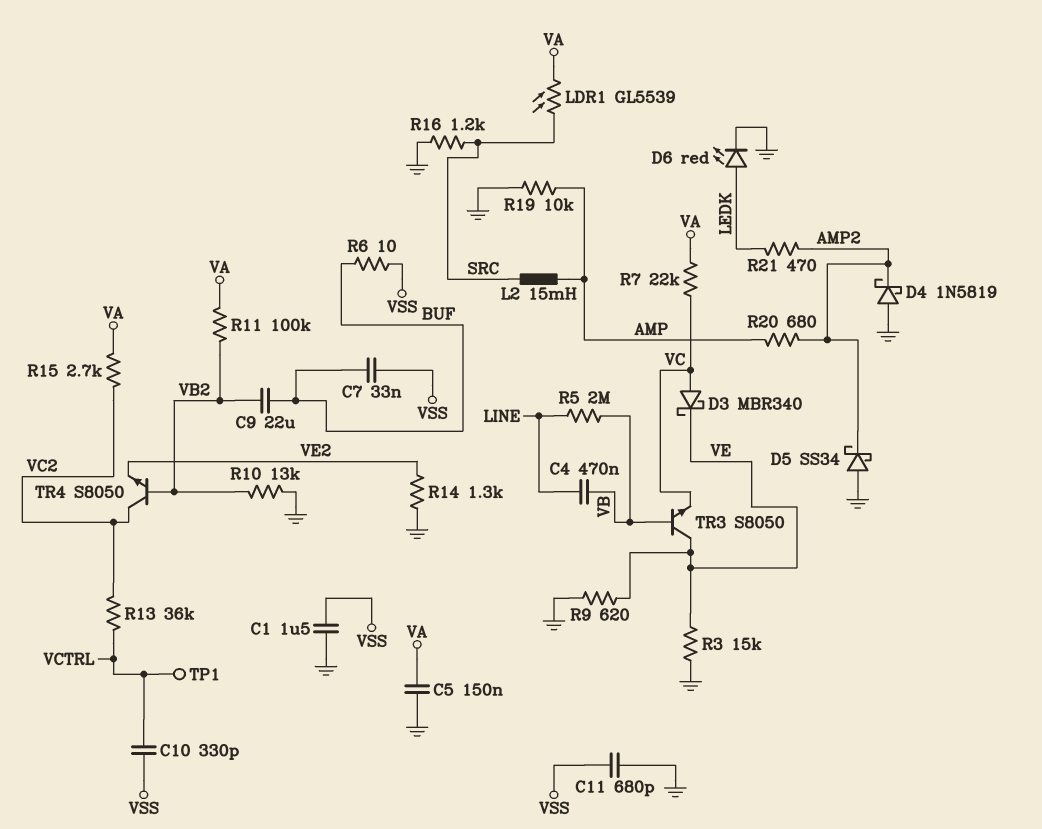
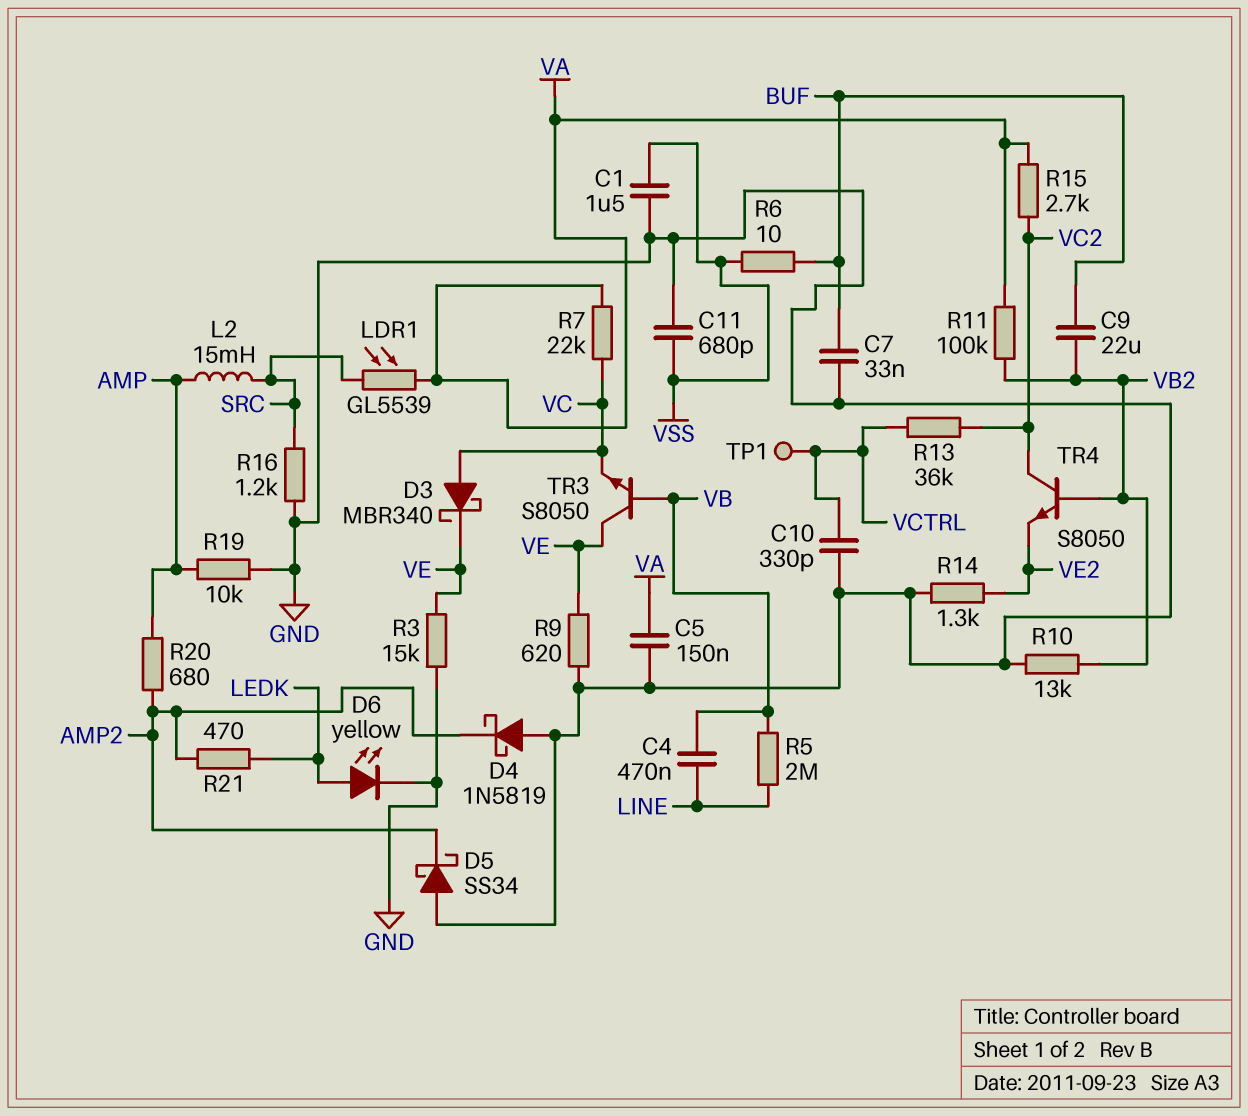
C7: 33nF (BUF, VSS) -> 33nF (BUF, GND)
C10: 330pF (VCTRL, VSS) -> 330pF (GND, VCTRL)
D6: LED red (A LEDK, K GND) -> LED yellow (A LEDK, K GND)

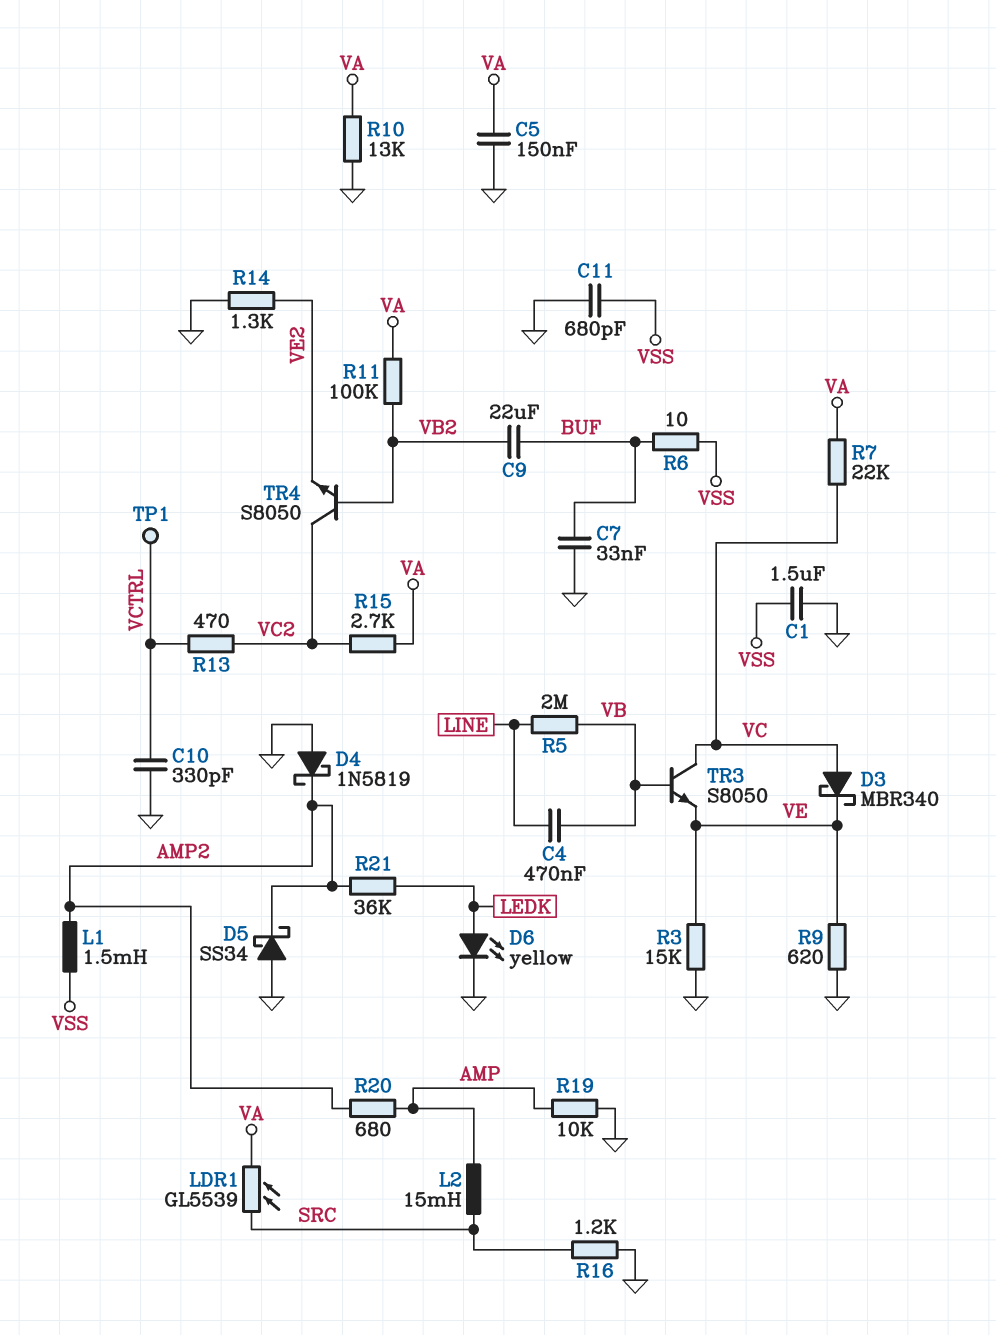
L1: none -> 1.5mH (AMP2, VSS)
R10: 13k (GND, VB2) -> 13k (GND, VA)
R13: 36k (VC2, VCTRL) -> 470 (VC2, VCTRL)
R21: 470 (AMP2, LEDK) -> 36k (AMP2, LEDK)
TR3: NPN S8050 (B VB, C VE, E VC) -> NPN S8050 (B VB, C VC, E VE)

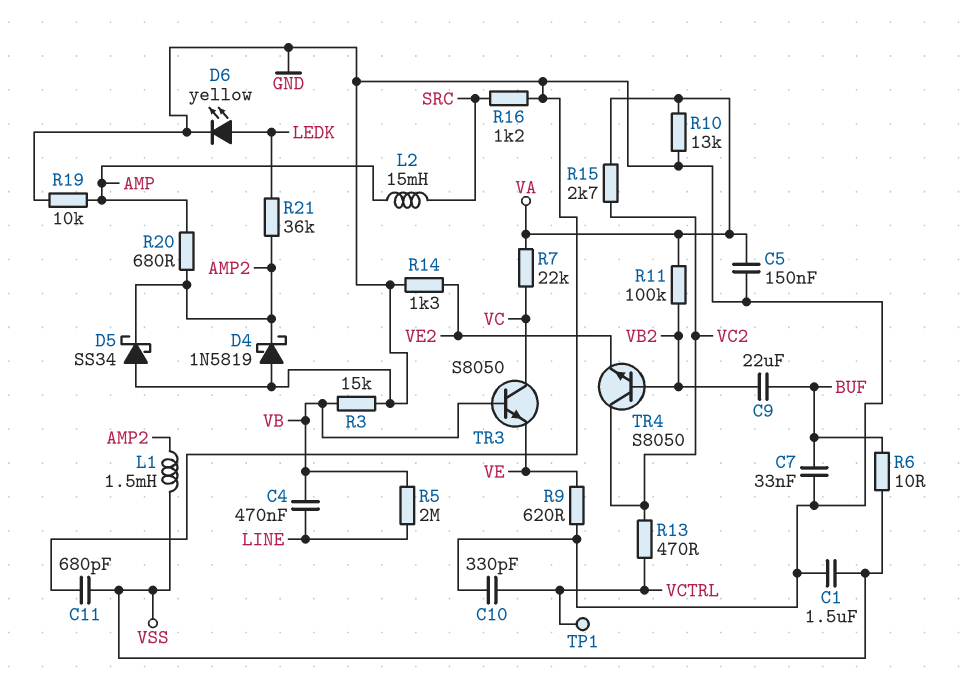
D3: schottky MBR340 (A VC, K VE) -> none
LDR1: GL5539 (SRC, VA) -> none
R3: 15k (GND, VE) -> 15k (GND, VB)

